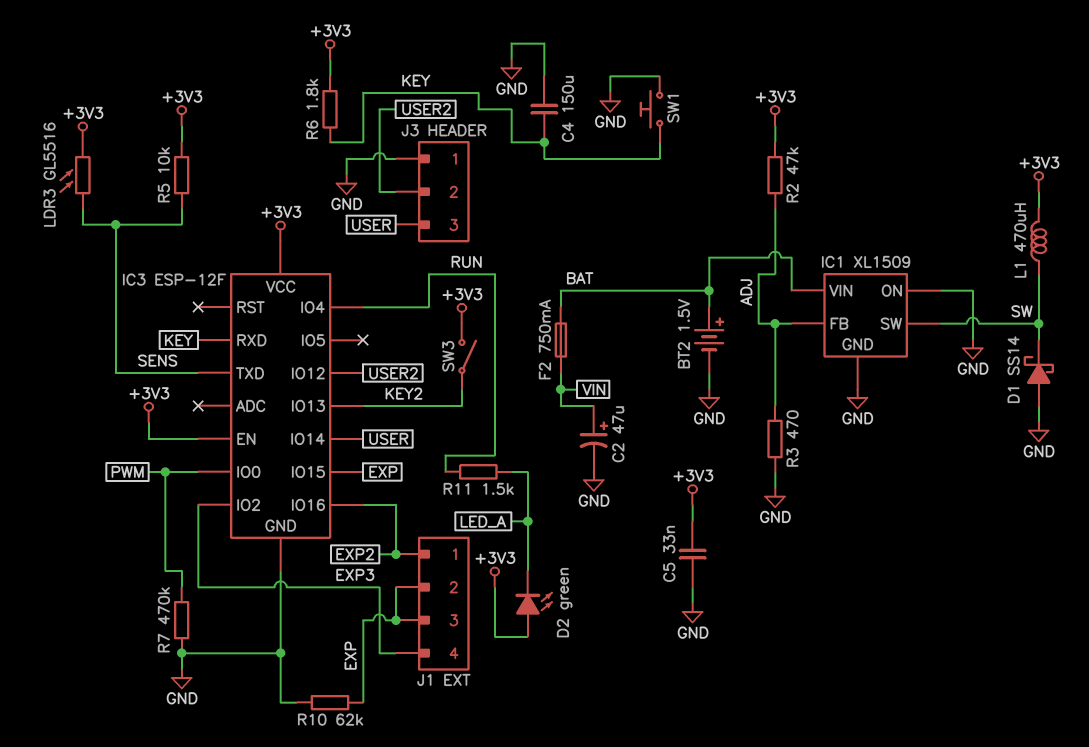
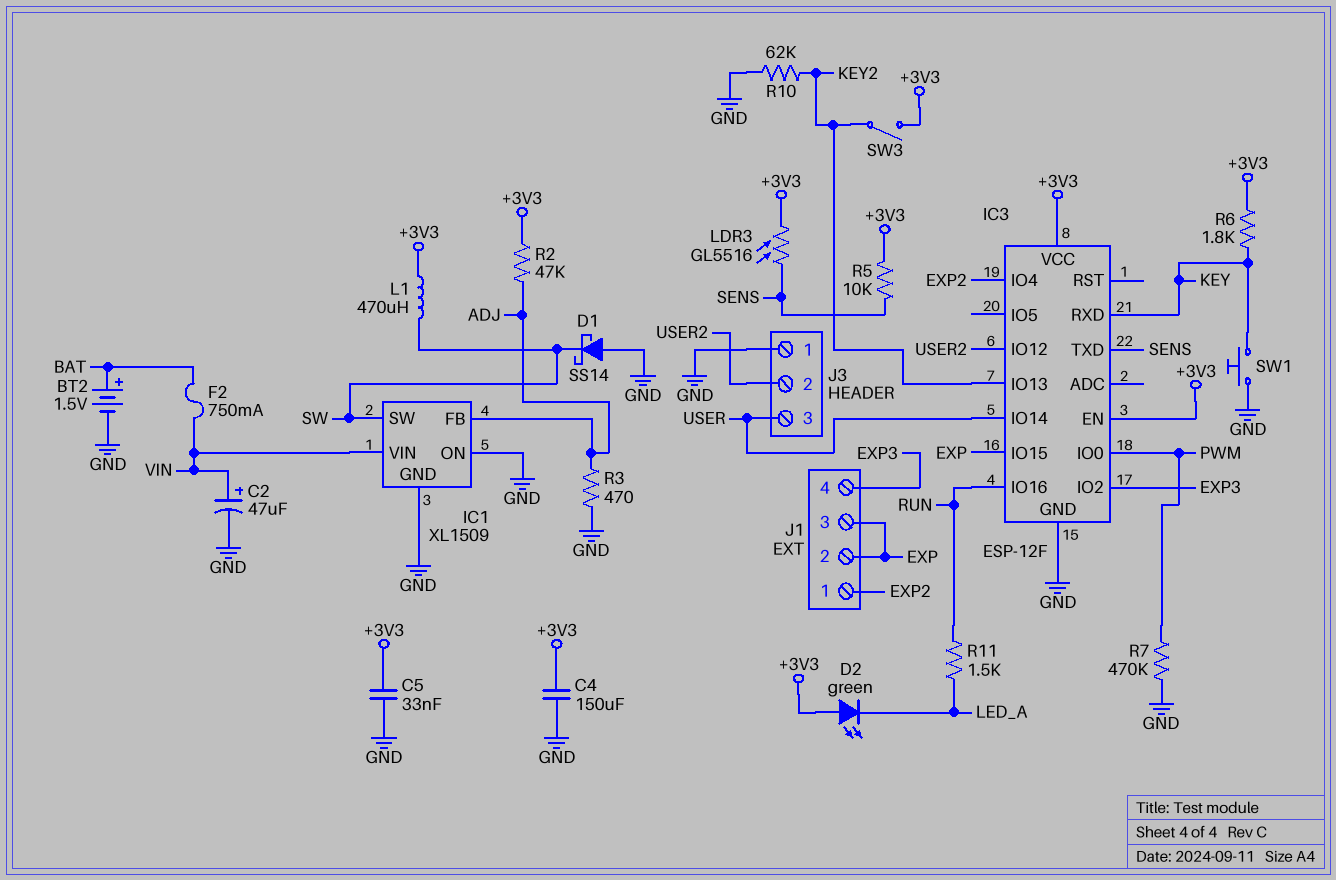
C4: 150uF (GND, KEY) -> 150uF (+3V3, GND)
IC1 pin VIN: BAT -> VIN
IC3 pin IO4: RUN -> EXP2
IC3 pin IO16: EXP2 -> RUN
R10: 62k (EXP, GND) -> 62k (GND, KEY2)

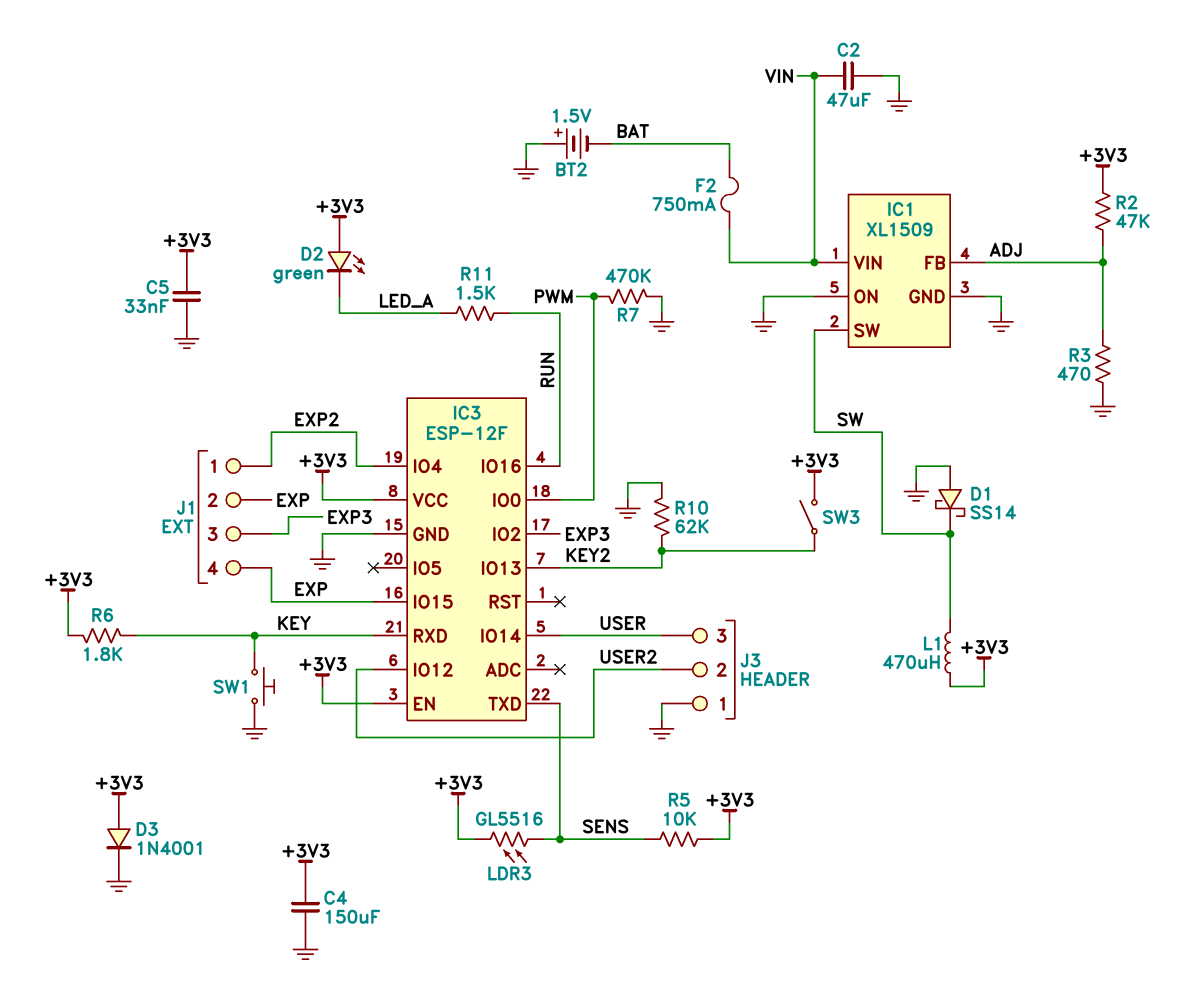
BT2: 1.5V (plus BAT, minus GND) -> 1.5V (plus GND, minus BAT)
C2: 47uF (plus VIN, minus GND) -> 47uF (GND, VIN)
D3: none -> diode 1N4001 (A +3V3, K GND)
J1 pin 3: EXP -> EXP3
J1 pin 4: EXP3 -> EXP

